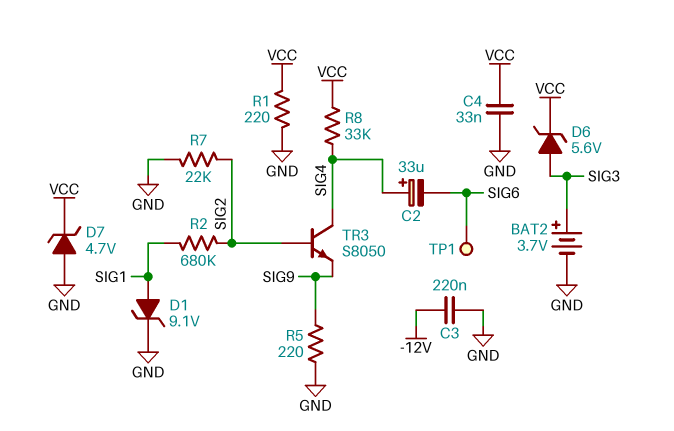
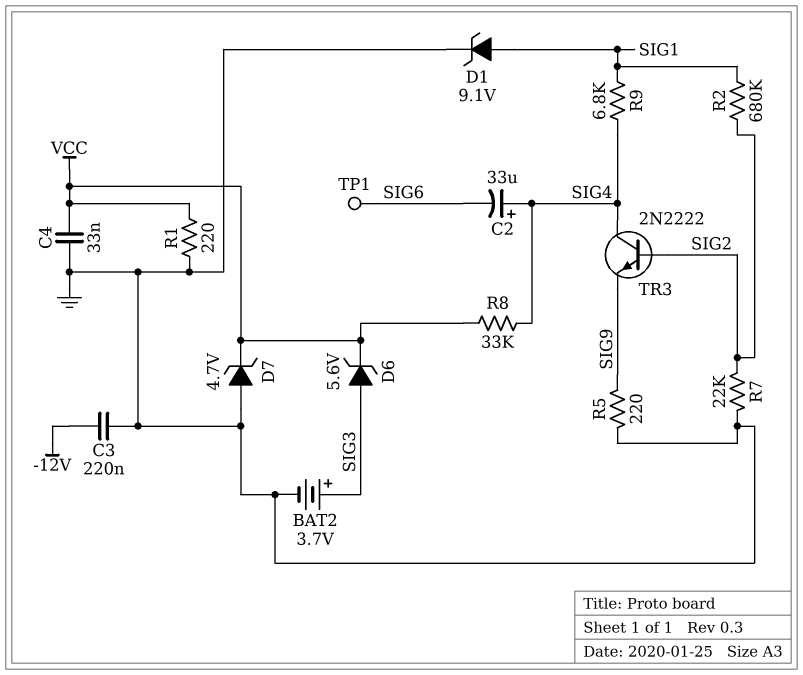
R9: none -> 6.8k (SIG1, SIG4)
TR3: NPN S8050 (B SIG2, C SIG4, E SIG9) -> NPN 2N2222 (B SIG2, C SIG4, E SIG9)

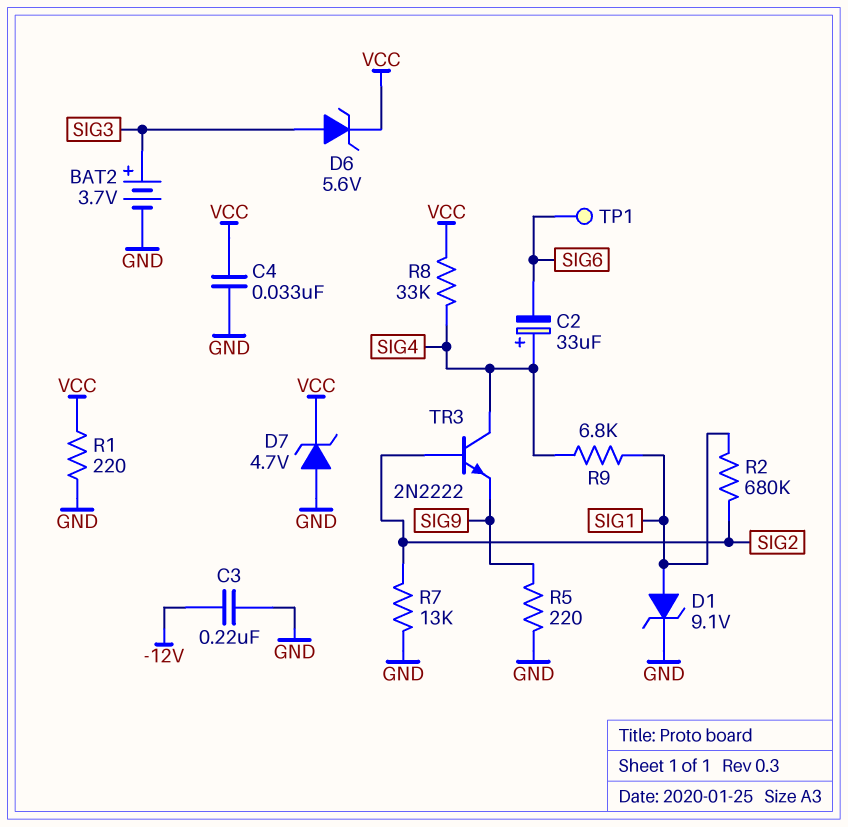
R7: 22k (GND, SIG2) -> 13k (GND, SIG2)

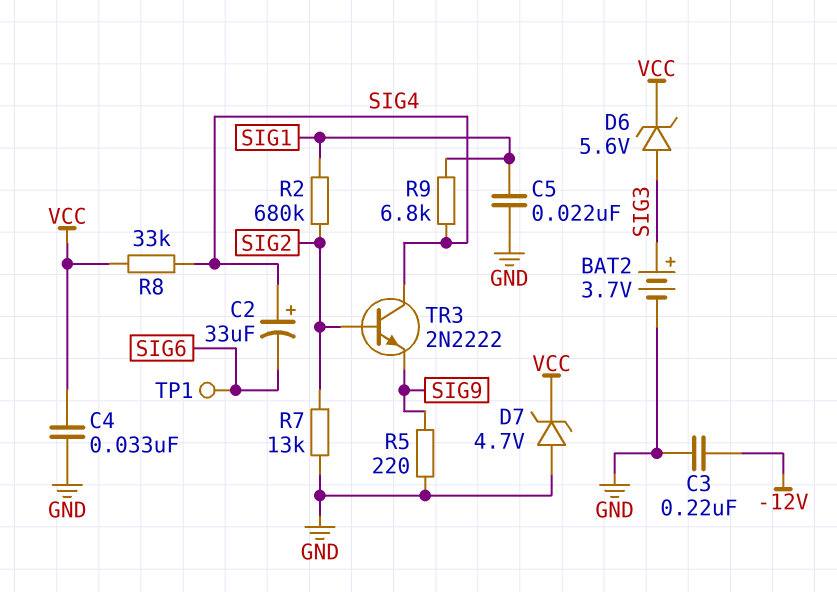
C5: none -> 22nF (GND, SIG1)
D1: zener 9.1V (A SIG1, K GND) -> none
R1: 220 (GND, VCC) -> none

